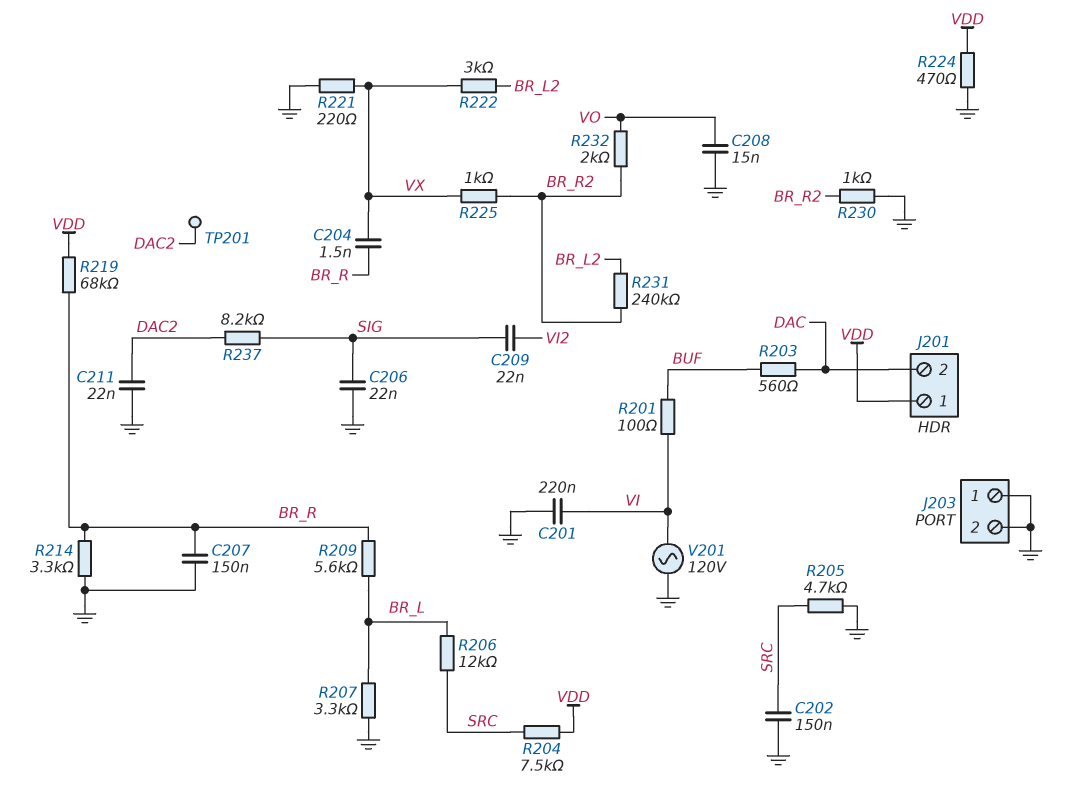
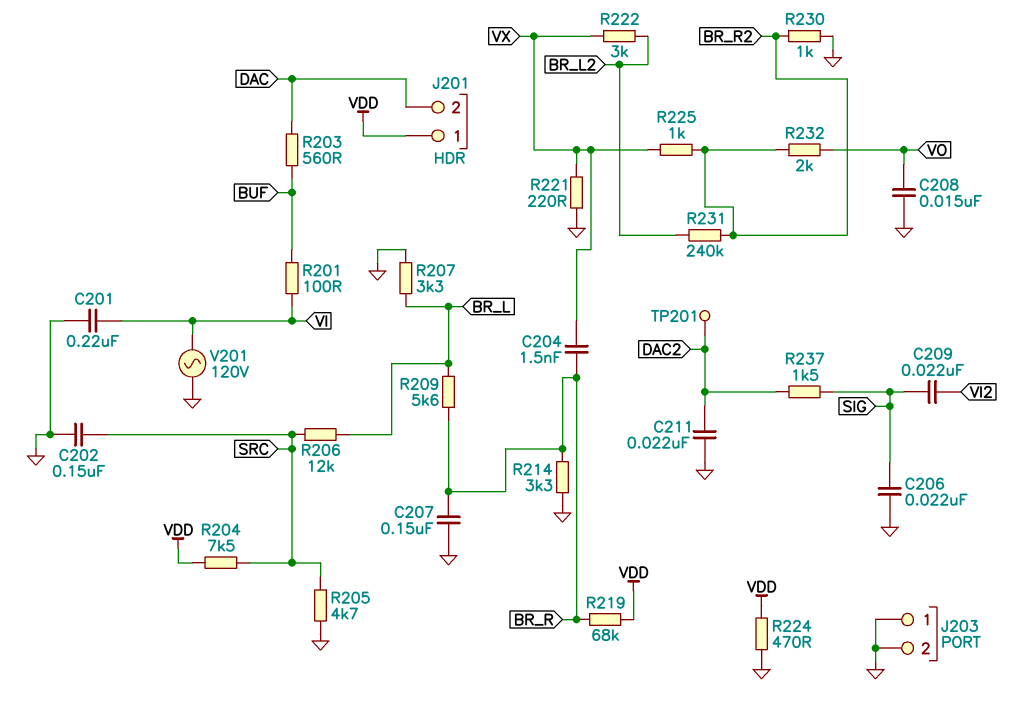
R237: 8.2k (DAC2, SIG) -> 1.5k (DAC2, SIG)

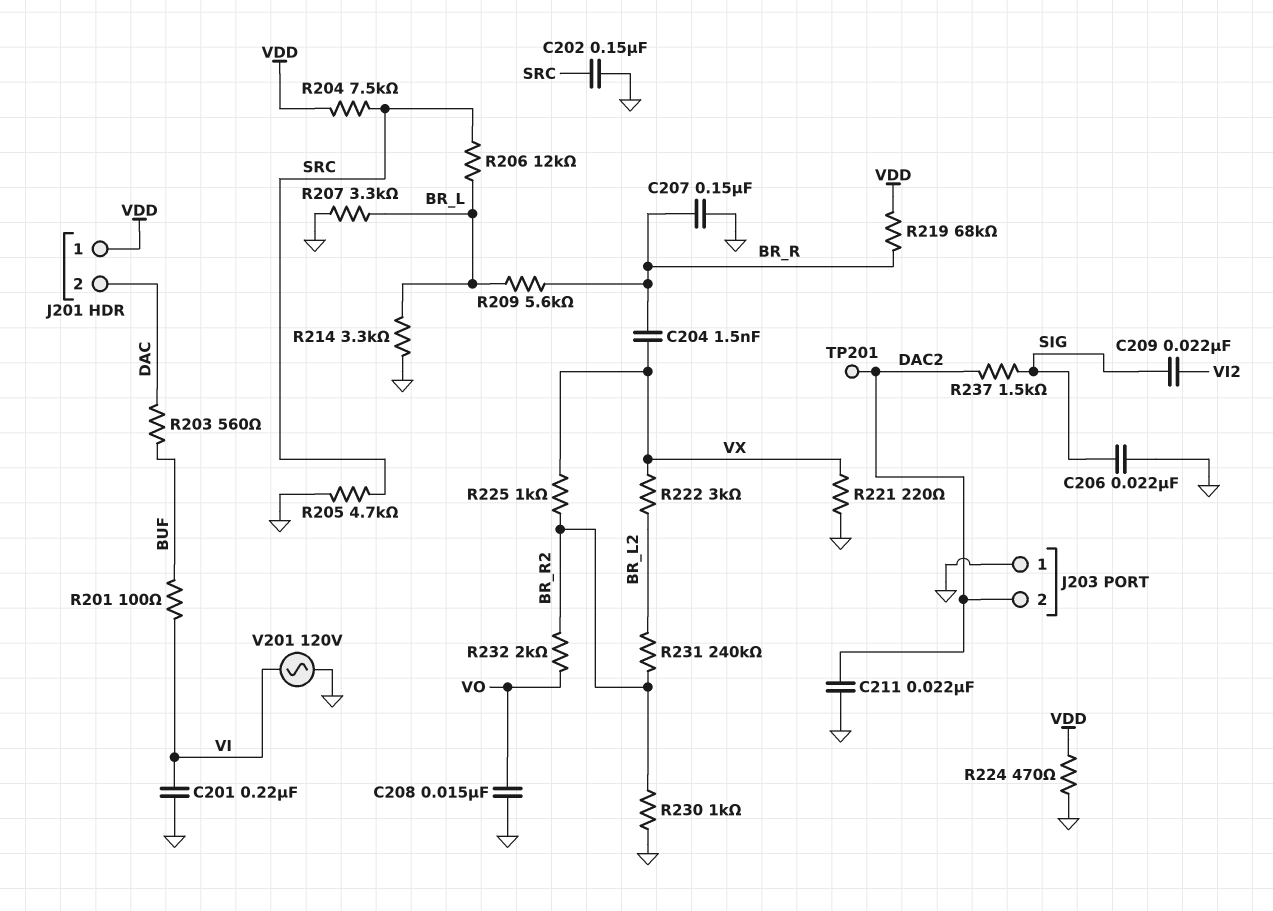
J203 pin 2: GND -> DAC2
R214: 3.3k (BR_R, GND) -> 3.3k (BR_L, GND)

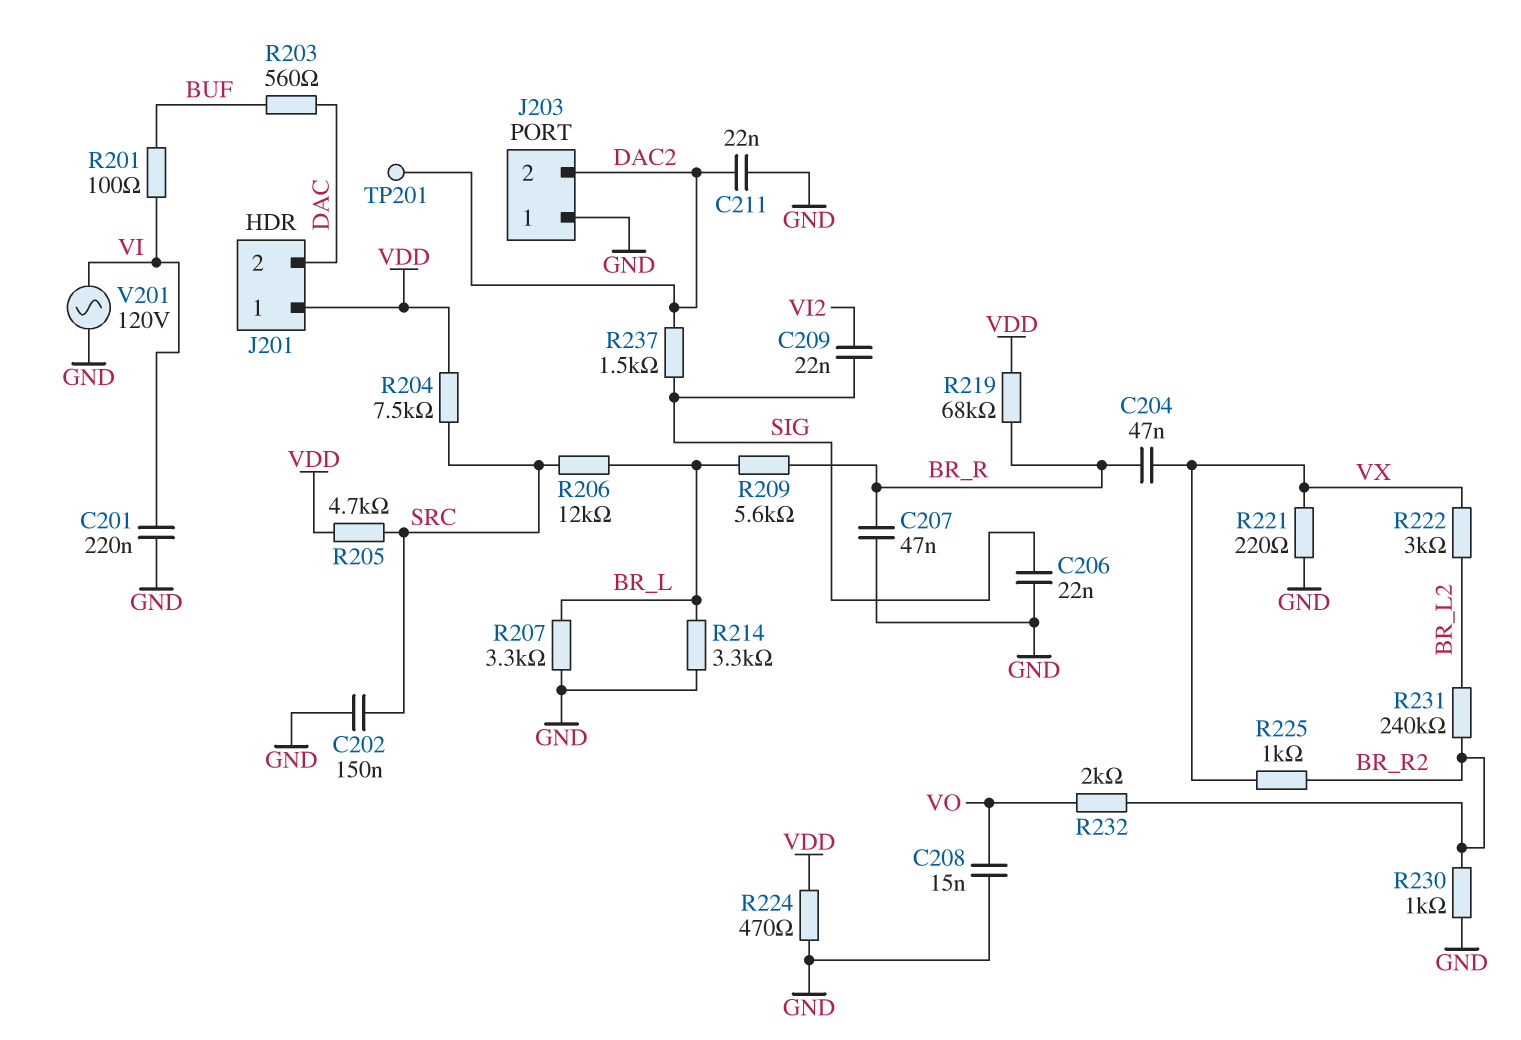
C204: 1.5nF (BR_R, VX) -> 47nF (BR_R, VX)
C207: 150nF (BR_R, GND) -> 47nF (BR_R, GND)
R205: 4.7k (GND, SRC) -> 4.7k (SRC, VDD)

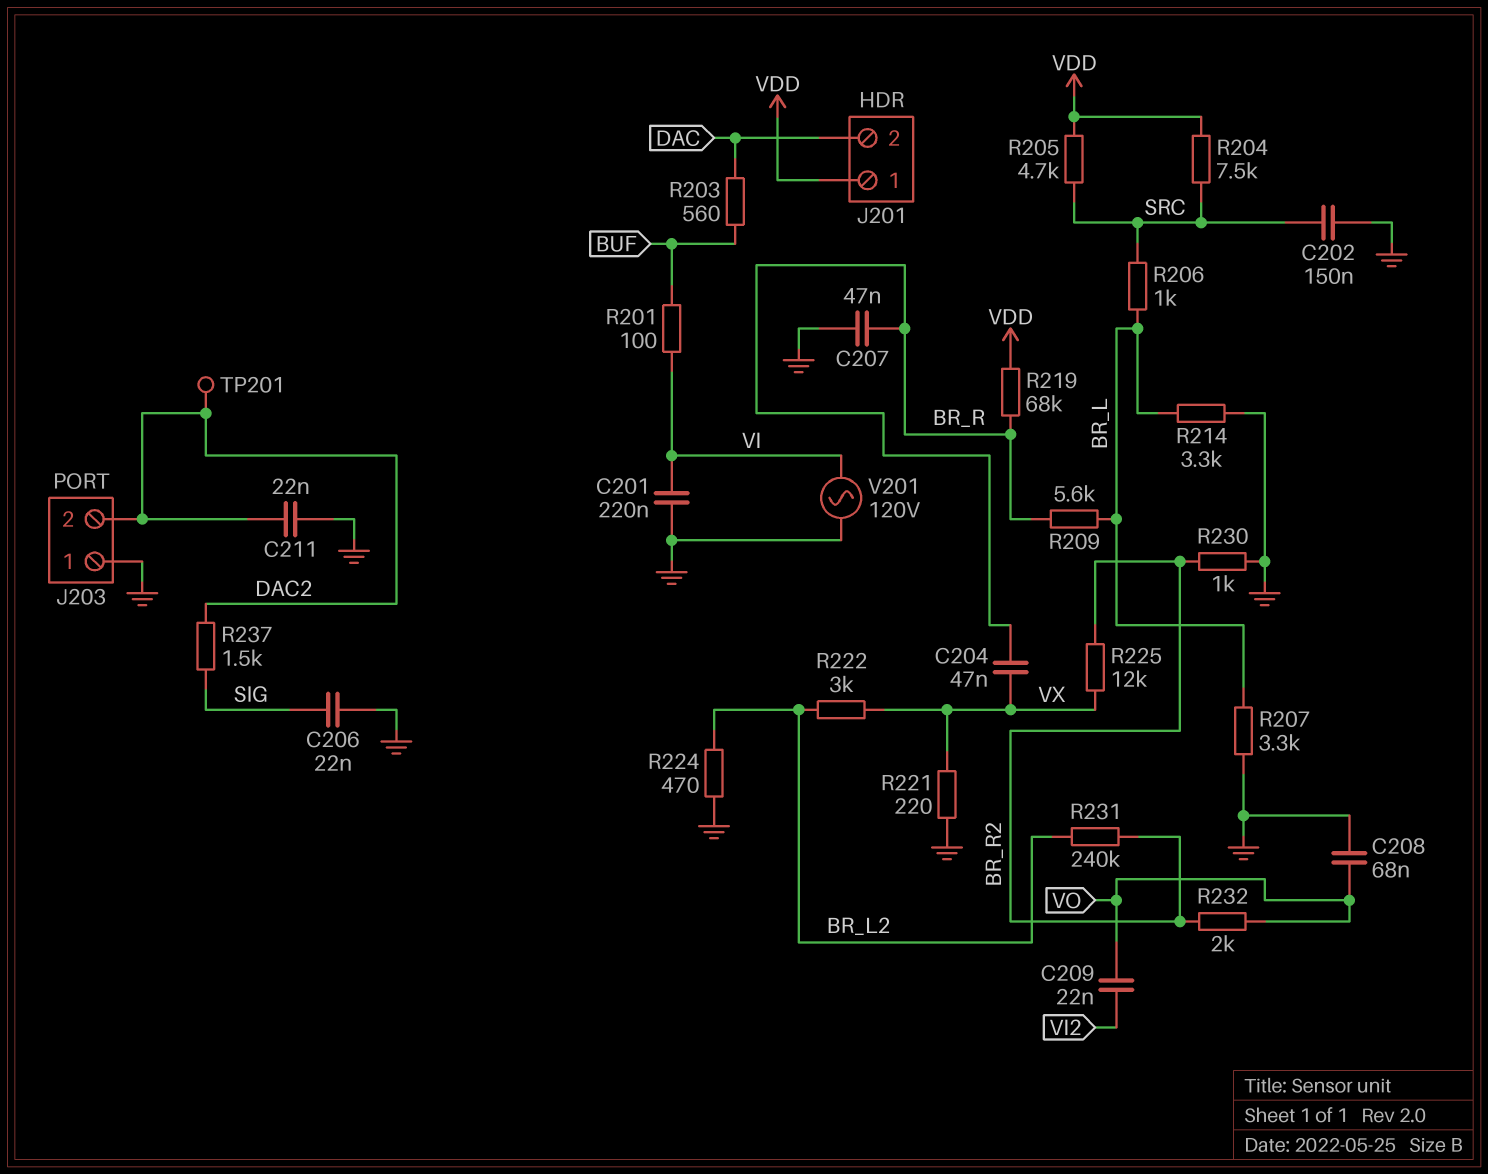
C208: 15nF (GND, VO) -> 68nF (GND, VO)
C209: 22nF (SIG, VI2) -> 22nF (VI2, VO)
R206: 12k (BR_L, SRC) -> 1k (BR_L, SRC)
R224: 470 (GND, VDD) -> 470 (BR_L2, GND)
R225: 1k (BR_R2, VX) -> 12k (BR_R2, VX)

